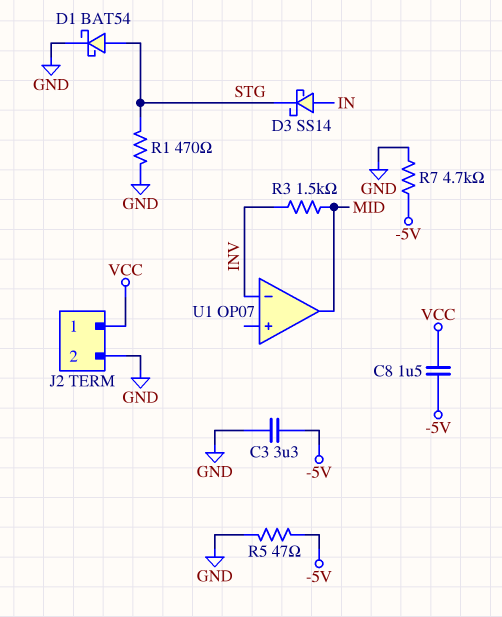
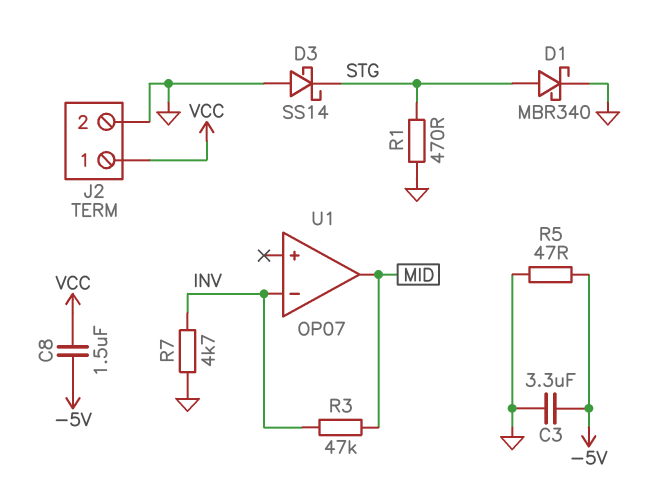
D1: schottky BAT54 (A STG, K GND) -> schottky MBR340 (A STG, K GND)
D3: schottky SS14 (A IN, K STG) -> schottky SS14 (A GND, K STG)
R3: 1.5k (INV, MID) -> 47k (INV, MID)
R7: 4.7k (-5V, GND) -> 4.7k (GND, INV)

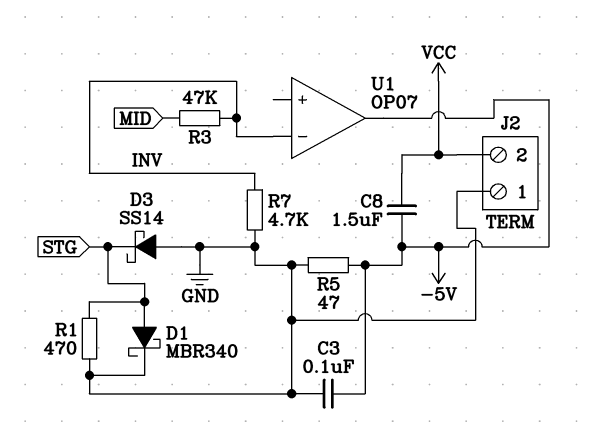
C3: 3.3uF (-5V, GND) -> 100nF (-5V, GND)
J2 pin 1: VCC -> GND
J2 pin 2: GND -> VCC
U1 pin out: MID -> -5V

